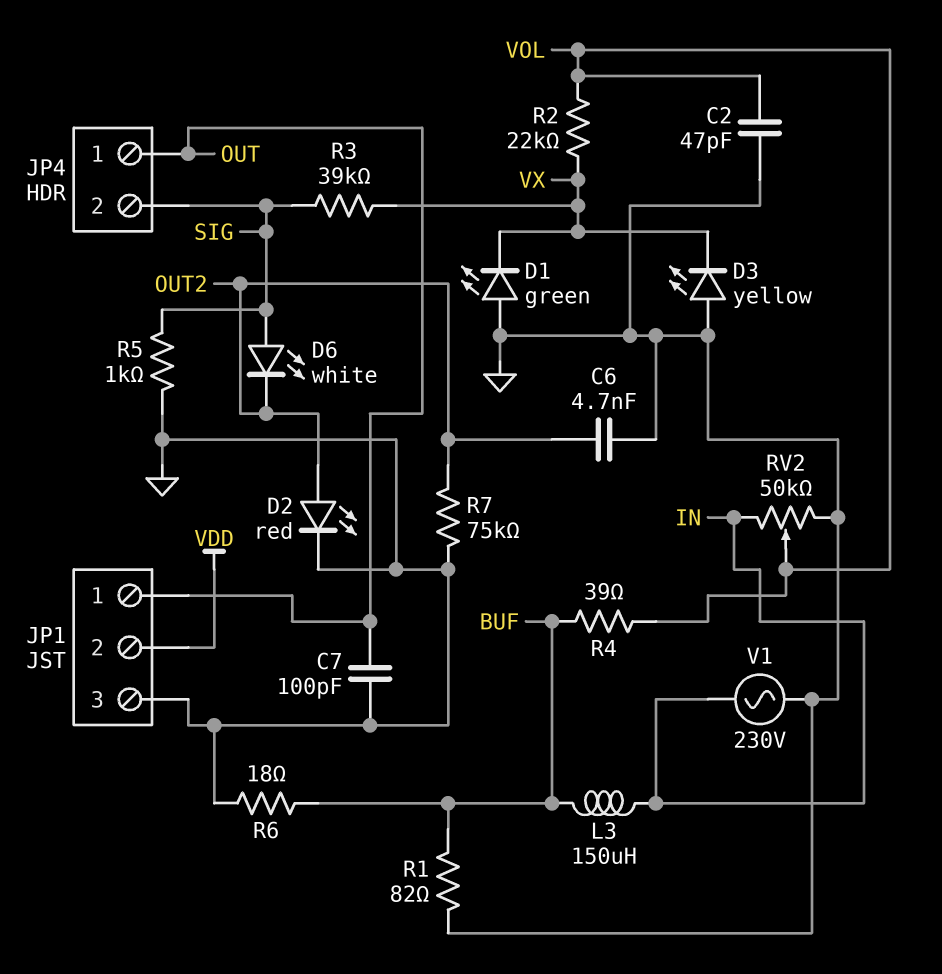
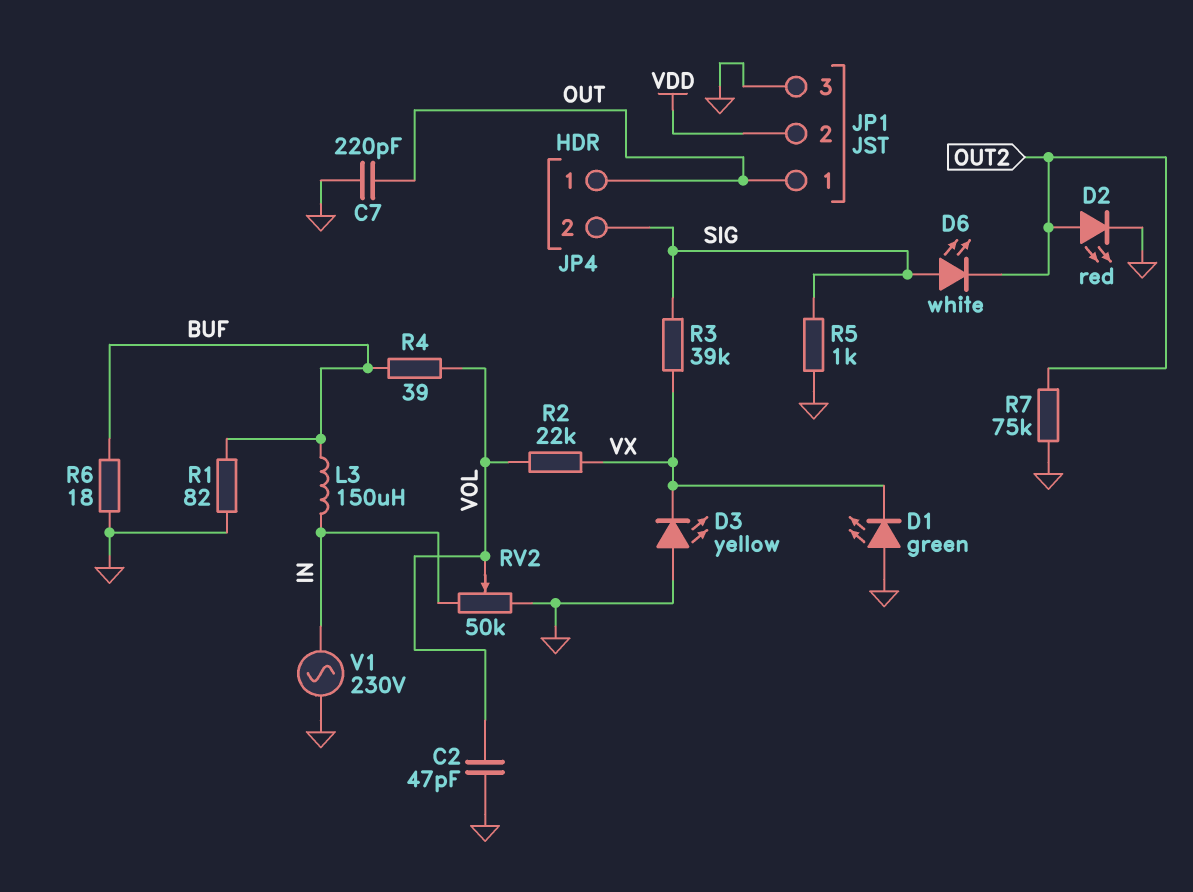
C6: 4.7nF (GND, OUT2) -> none
C7: 100pF (GND, OUT) -> 220pF (GND, OUT)

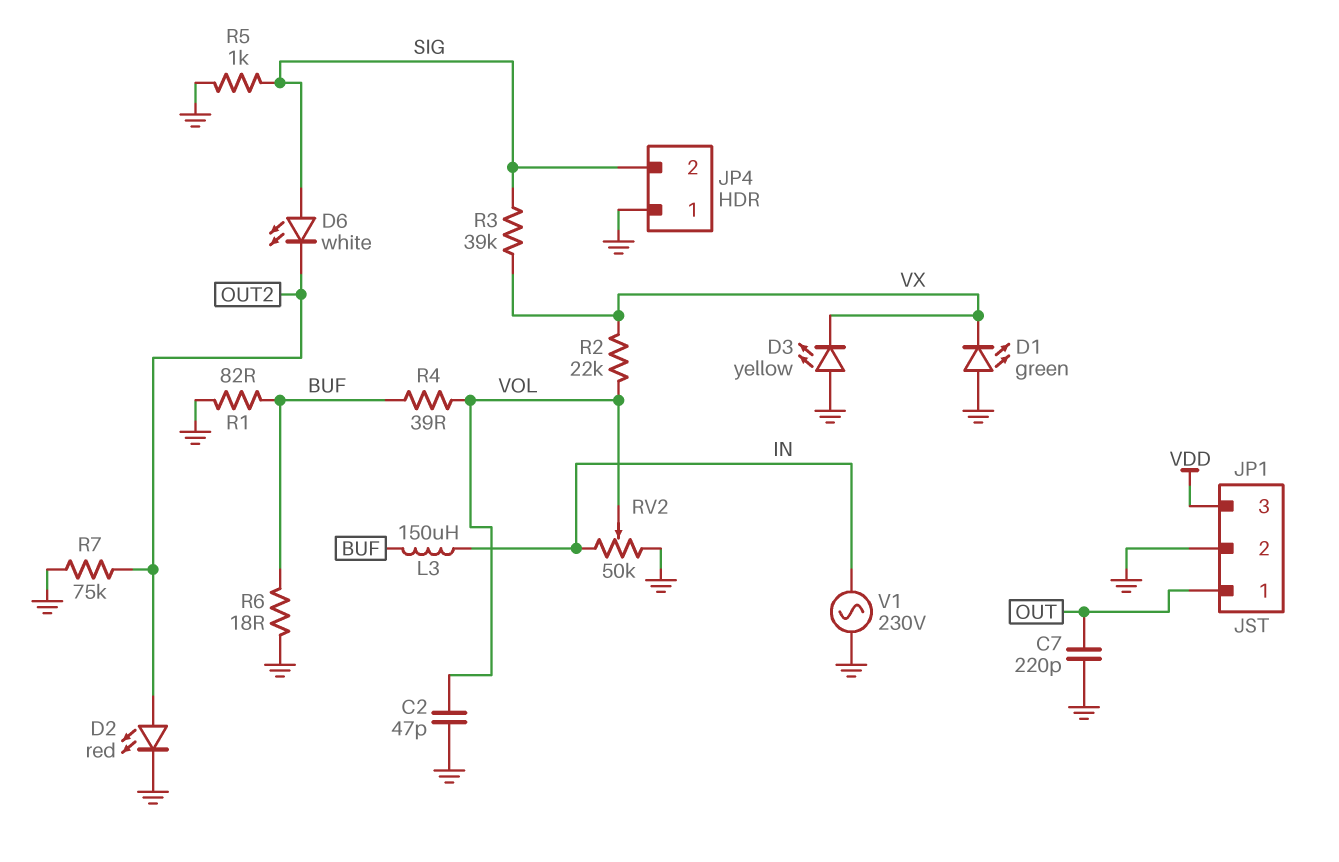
JP1 pin 2: VDD -> GND
JP1 pin 3: GND -> VDD
JP4 pin 1: OUT -> GND

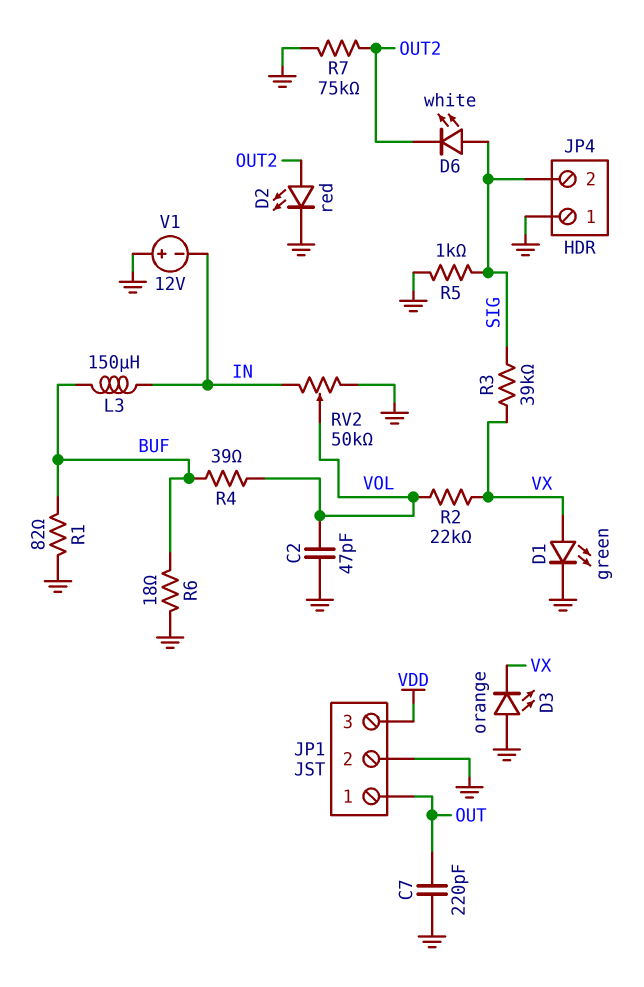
D1: LED green (A GND, K VX) -> LED green (A VX, K GND)
D3: LED yellow (A GND, K VX) -> LED orange (A GND, K VX)
V1: AC 230V (GND, IN) -> 12V (plus GND, minus IN)

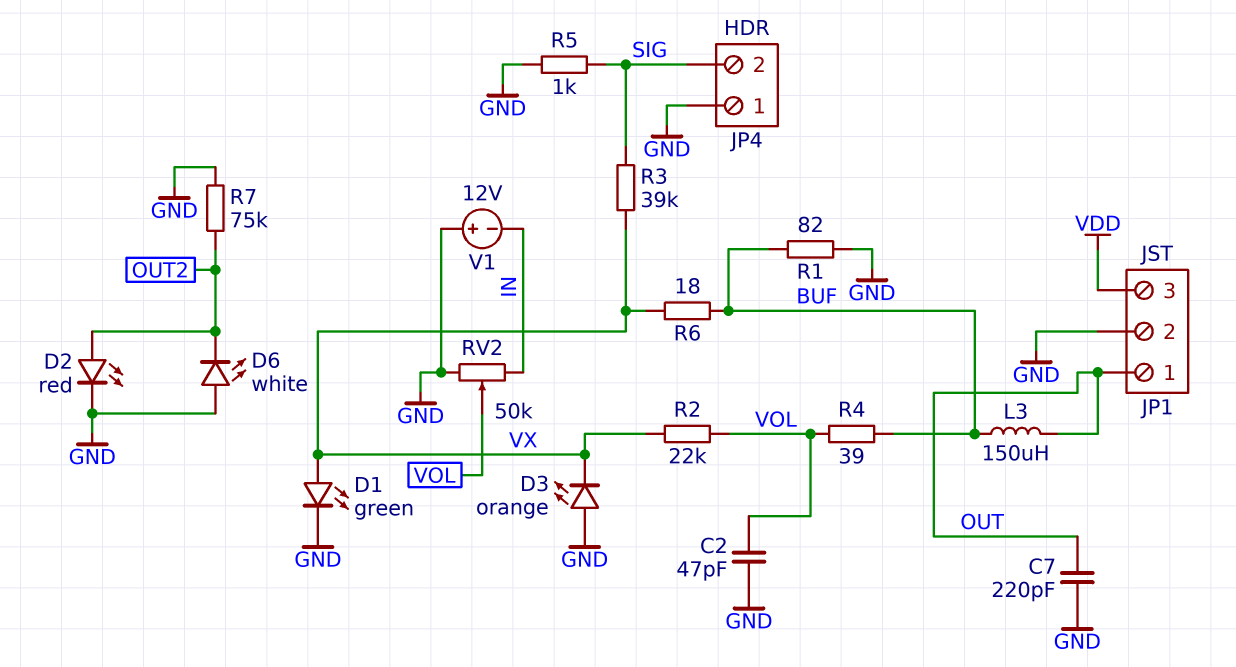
D6: LED white (A SIG, K OUT2) -> LED white (A GND, K OUT2)
L3: 150uH (BUF, IN) -> 150uH (BUF, OUT)
R6: 18 (BUF, GND) -> 18 (BUF, VX)

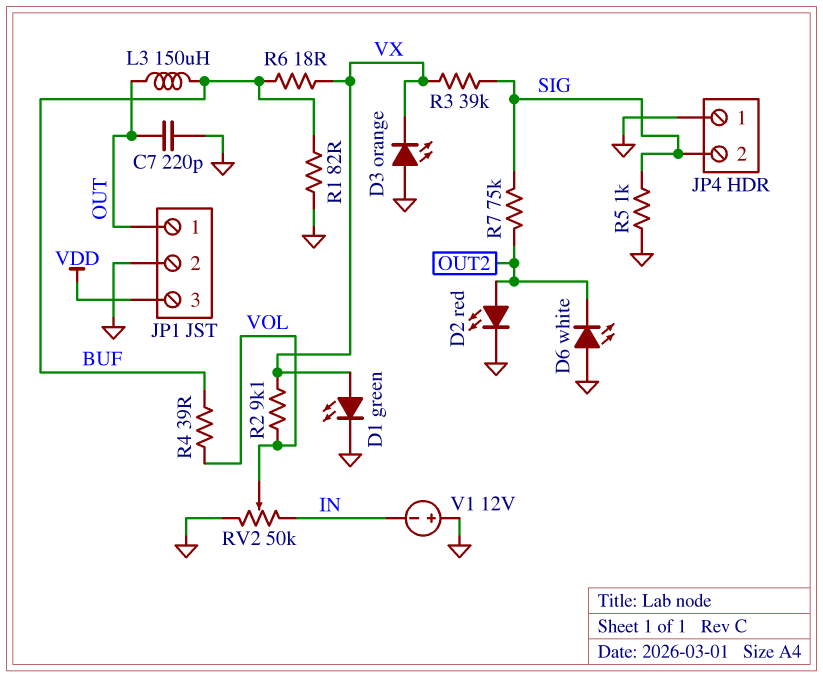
C2: 47pF (GND, VOL) -> none
R2: 22k (VOL, VX) -> 9.1k (VOL, VX)
R7: 75k (GND, OUT2) -> 75k (OUT2, SIG)

